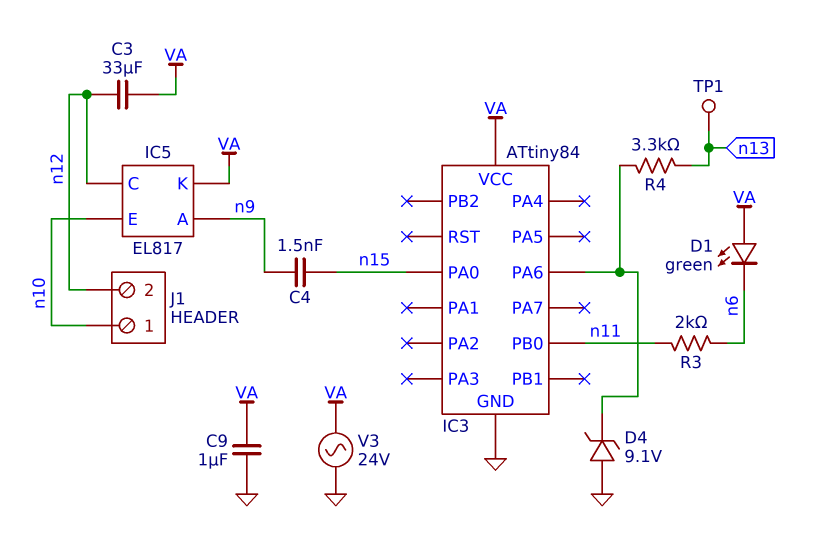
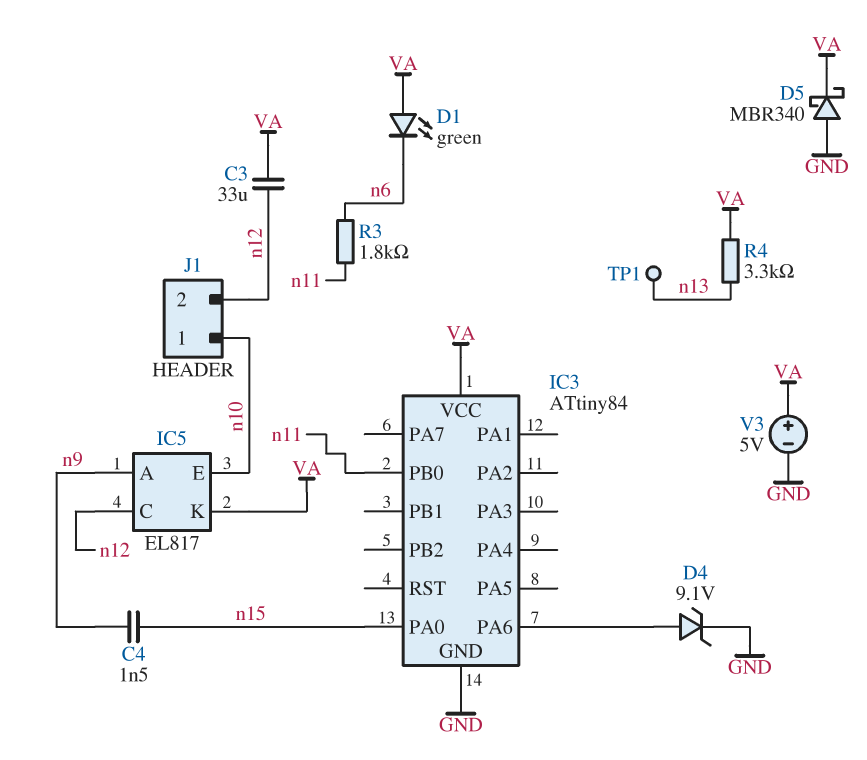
C9: 1uF (GND, VA) -> none
D4: zener 9.1V (A GND, K IC3/PA6) -> zener 9.1V (A IC3/PA6, K GND)
D5: none -> schottky MBR340 (A GND, K VA)
R3: 2k (n6, n11) -> 1.8k (n6, n11)
R4: 3.3k (IC3/PA6, n13) -> 3.3k (VA, n13)
V3: AC 24V (GND, VA) -> 5V (plus VA, minus GND)

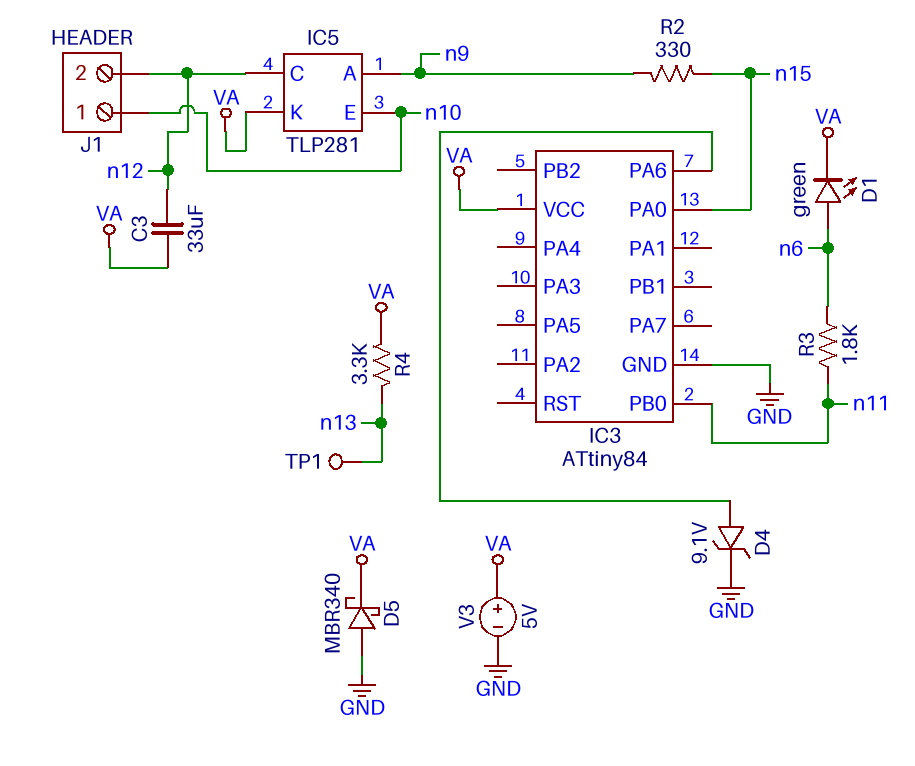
C4: 1.5nF (n9, n15) -> none
D1: LED green (A VA, K n6) -> LED green (A n6, K VA)
IC5: EL817 -> TLP281
R2: none -> 330 (n9, n15)

